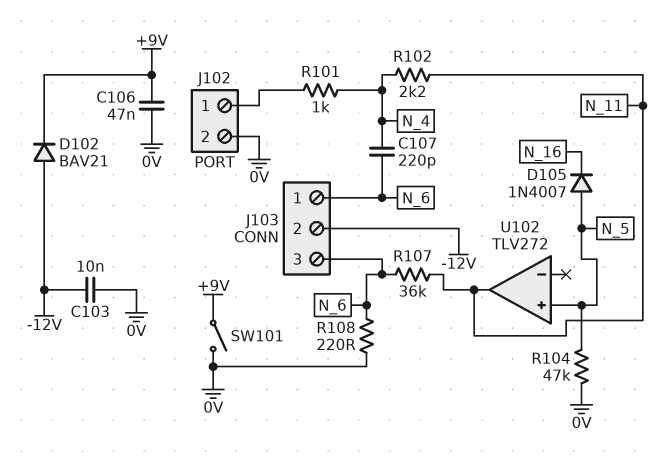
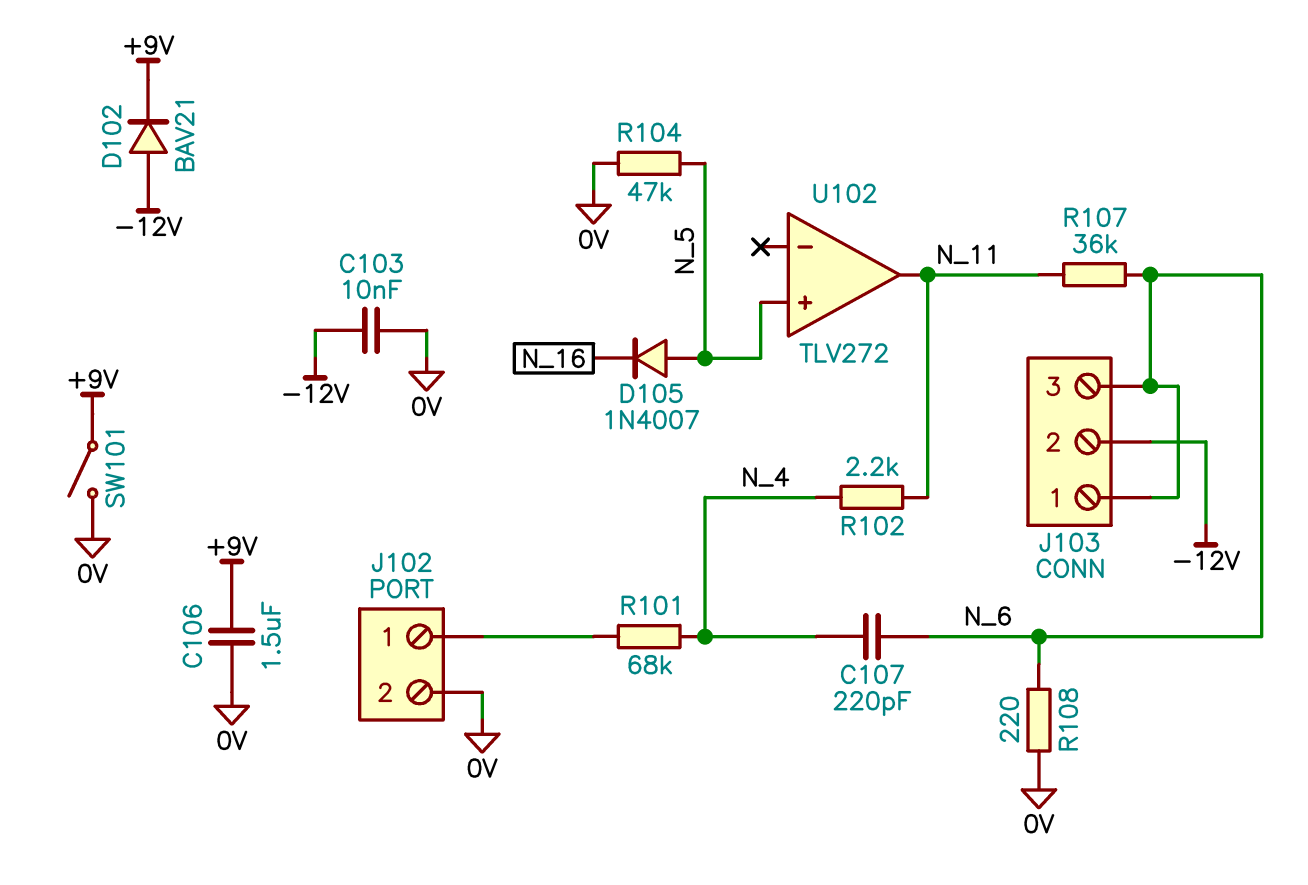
C106: 47nF (+9V, 0V) -> 1.5uF (+9V, 0V)
R101: 1k (J102/1, N_4) -> 68k (J102/1, N_4)

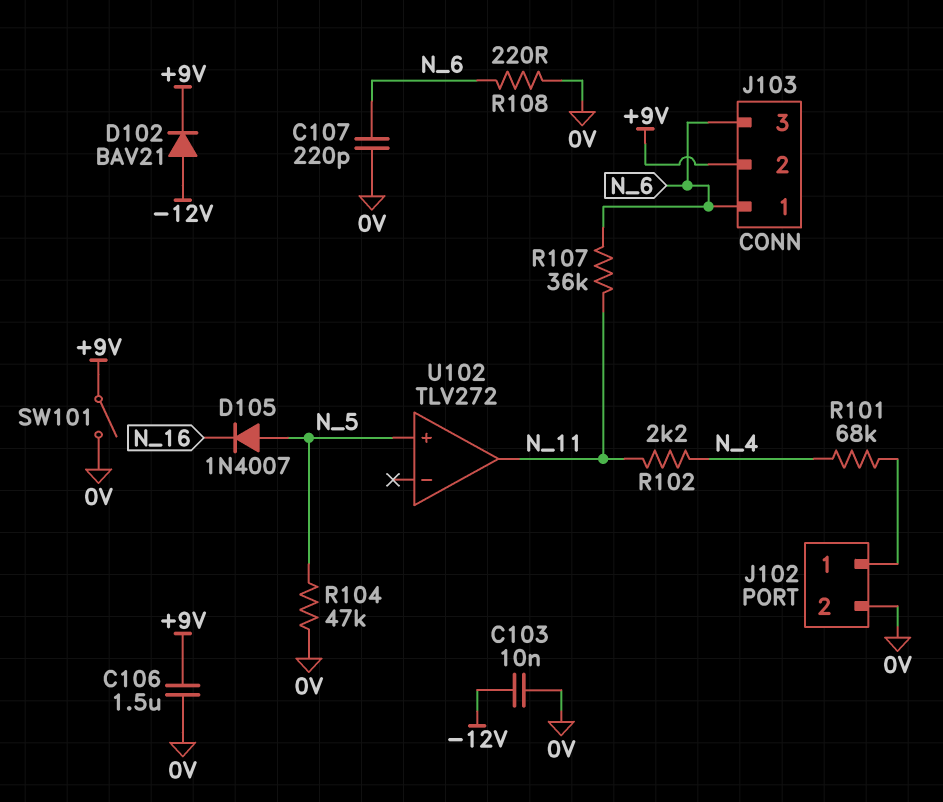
C107: 220pF (N_4, N_6) -> 220pF (0V, N_6)
J103 pin 2: -12V -> +9V

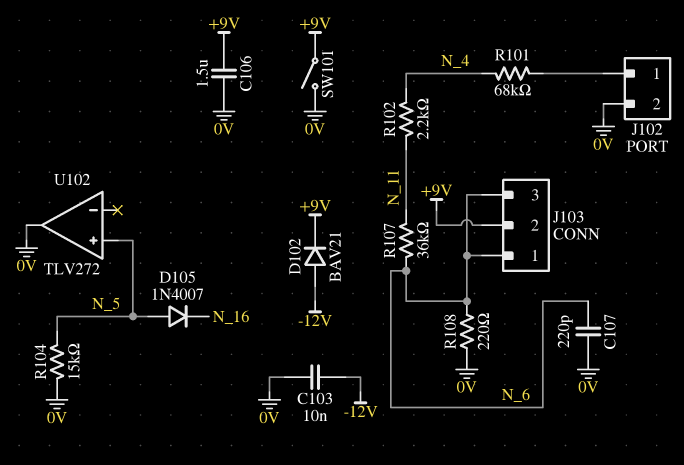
R104: 47k (0V, N_5) -> 15k (0V, N_5)
U102 pin out: N_11 -> 0V

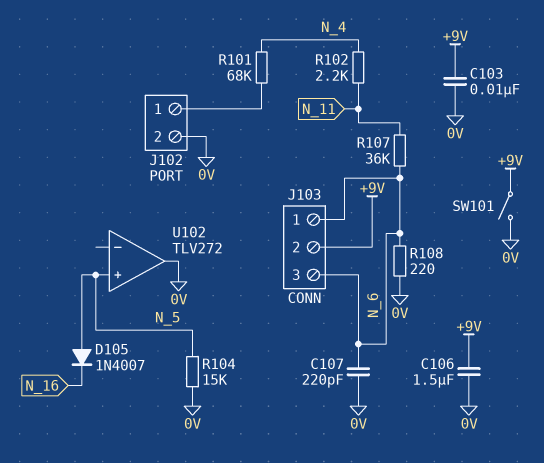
C103: 10nF (-12V, 0V) -> 10nF (+9V, 0V)
D102: diode BAV21 (A -12V, K +9V) -> none

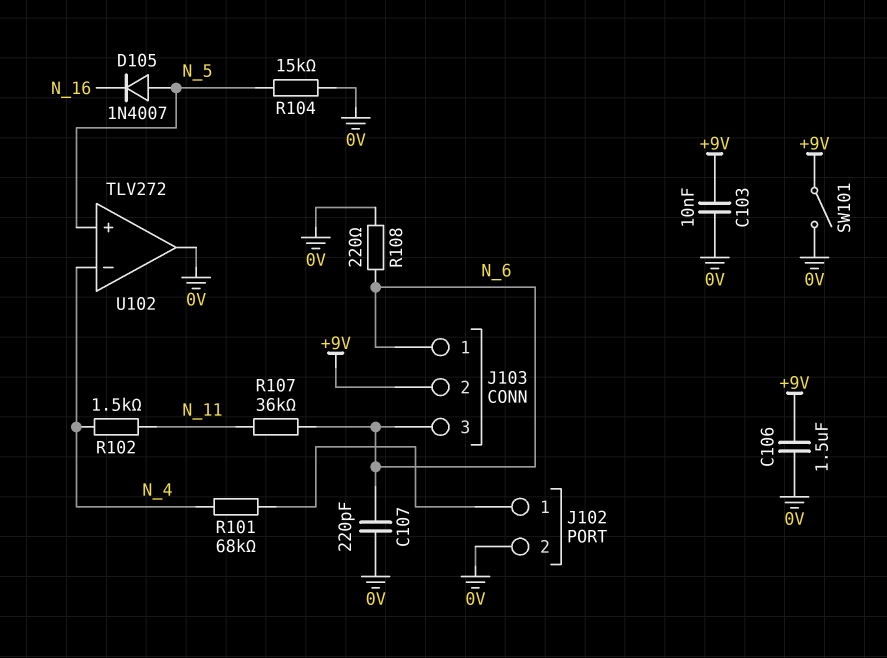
R102: 2.2k (N_4, N_11) -> 1.5k (N_4, N_11)
U102 pin in-: none -> N_4

